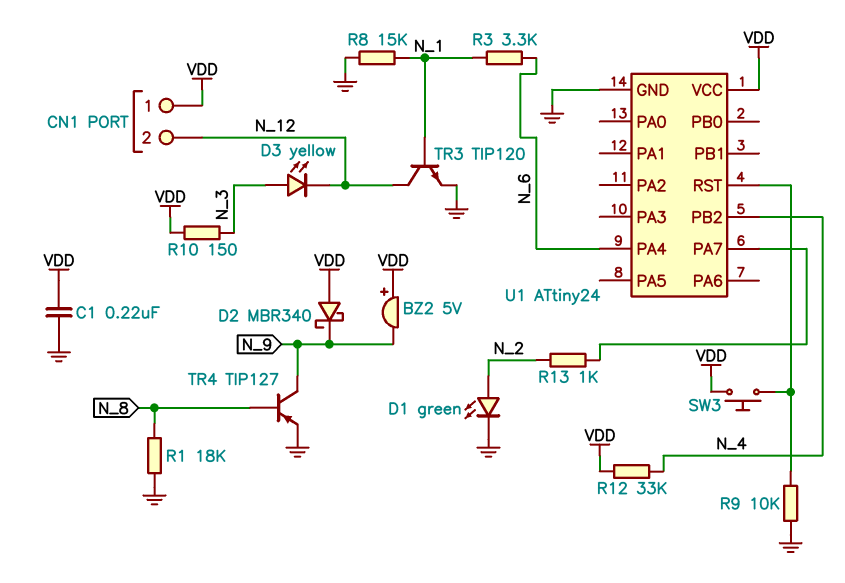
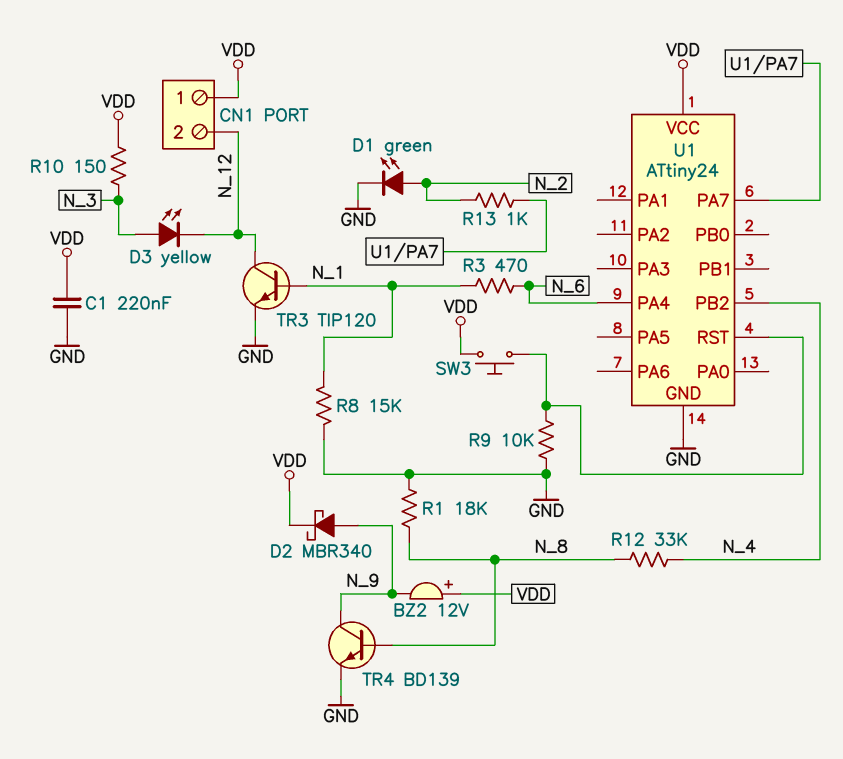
BZ2: buzzer 5V (plus VDD, minus N_9) -> buzzer 12V (plus VDD, minus N_9)
D2: schottky MBR340 (A VDD, K N_9) -> schottky MBR340 (A N_9, K VDD)
R3: 3.3k (N_1, N_6) -> 470 (N_1, N_6)
R12: 33k (N_4, VDD) -> 33k (N_4, N_8)
TR4: PNP TIP127 (B N_8, C N_9, E GND) -> NPN BD139 (B N_8, C N_9, E GND)

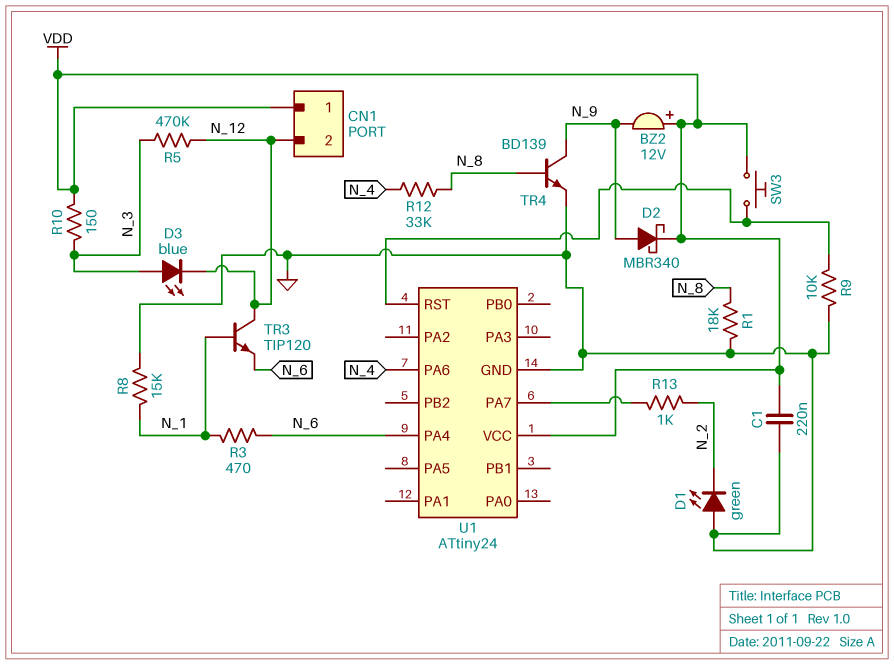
D1: LED green (A N_2, K GND) -> LED green (A GND, K N_2)
D3: LED yellow (A N_3, K N_12) -> LED blue (A N_3, K N_12)
R5: none -> 470k (N_3, N_12)
TR3: NPN TIP120 (B N_1, C N_12, E GND) -> NPN TIP120 (B N_1, C N_12, E N_6)
U1 pin PA6: none -> N_4
U1 pin PB2: N_4 -> none

